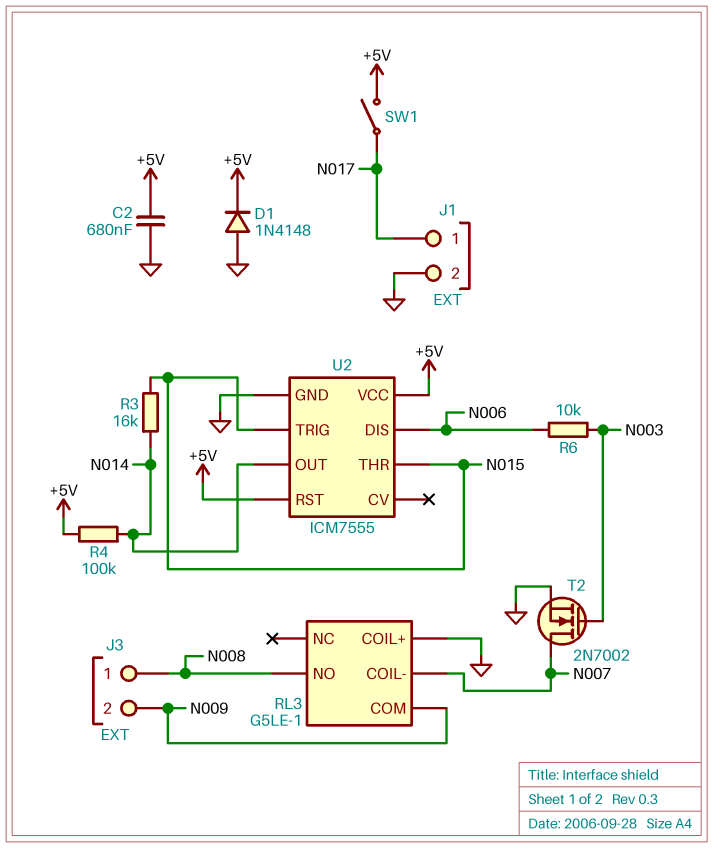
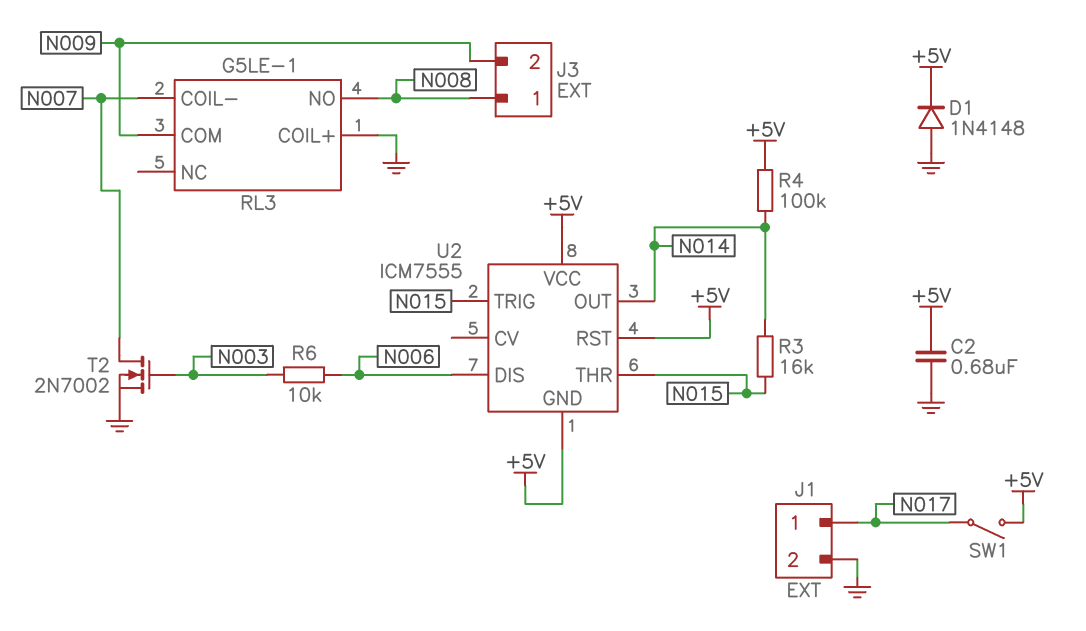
U2 pin GND: GND -> +5V

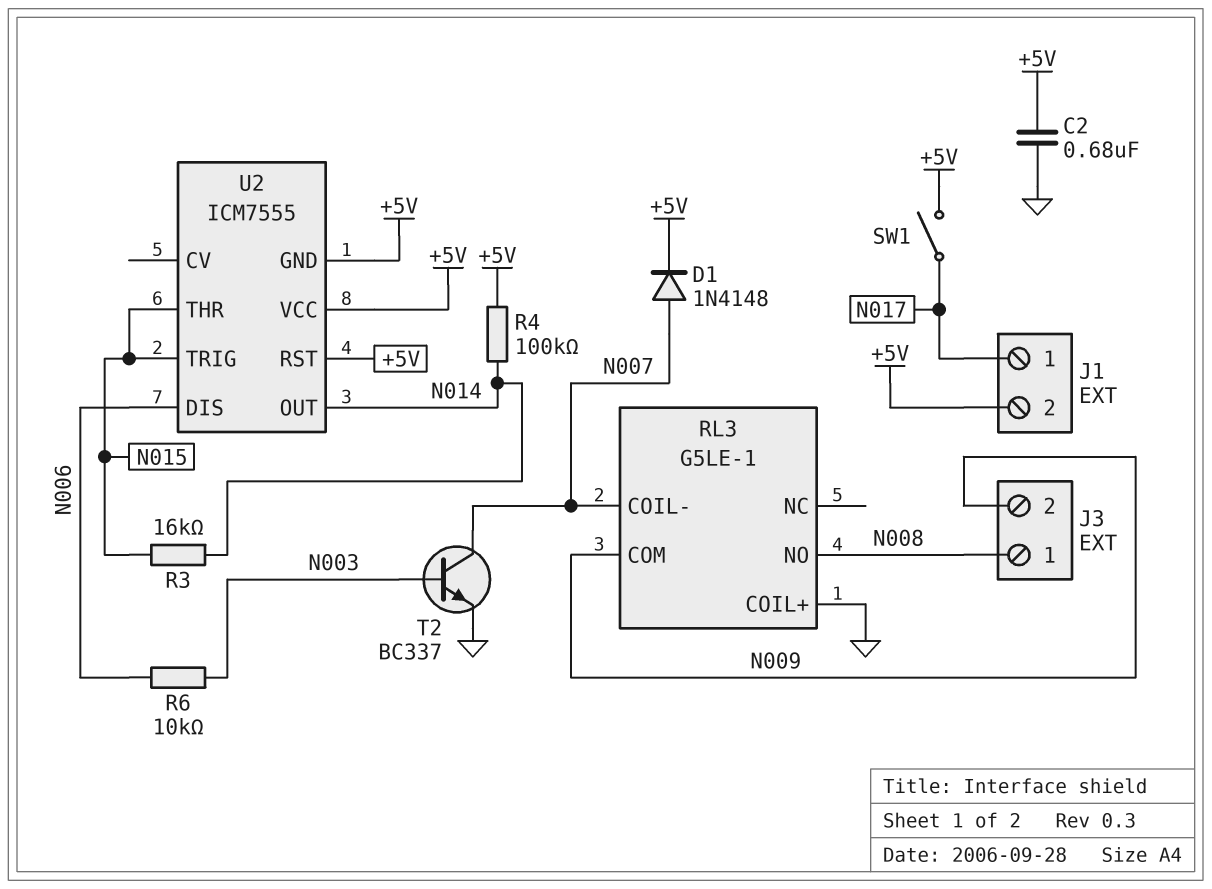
D1: diode 1N4148 (A GND, K +5V) -> diode 1N4148 (A N007, K +5V)
J1 pin 2: GND -> +5V
T2: NMOS 2N7002 (G N003, D N007, S GND) -> NPN BC337 (B N003, C N007, E GND)

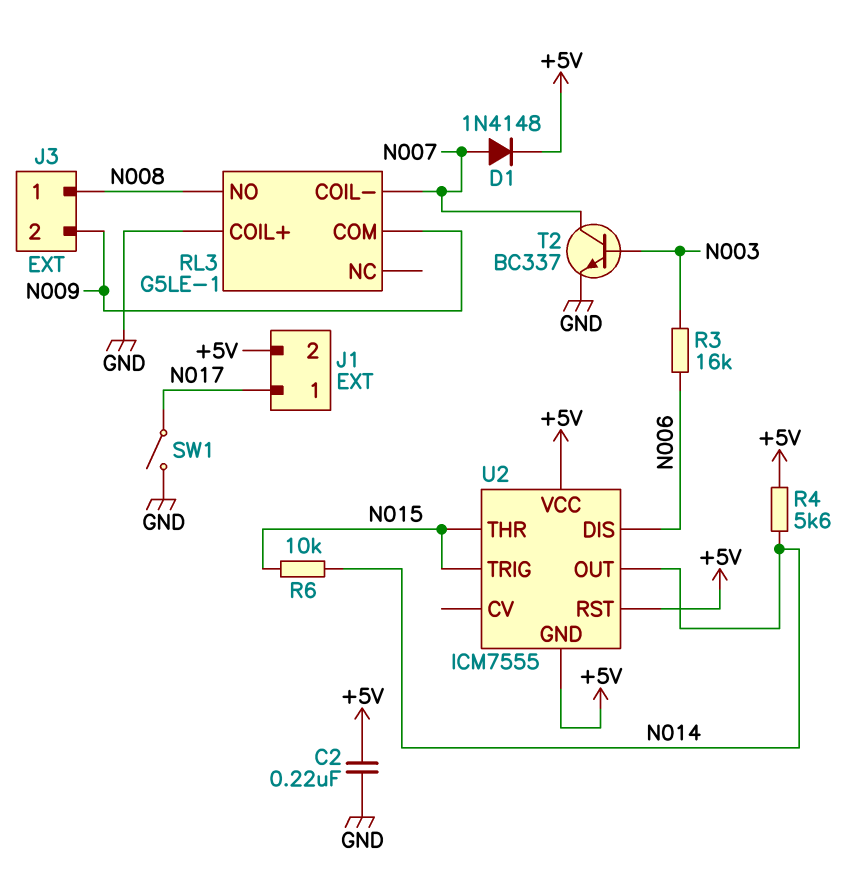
C2: 680nF (+5V, GND) -> 220nF (+5V, GND)
R3: 16k (N014, N015) -> 16k (N003, N006)
R4: 100k (+5V, N014) -> 5.6k (+5V, N014)
R6: 10k (N003, N006) -> 10k (N014, N015)
SW1: switch (+5V, N017) -> switch (GND, N017)

